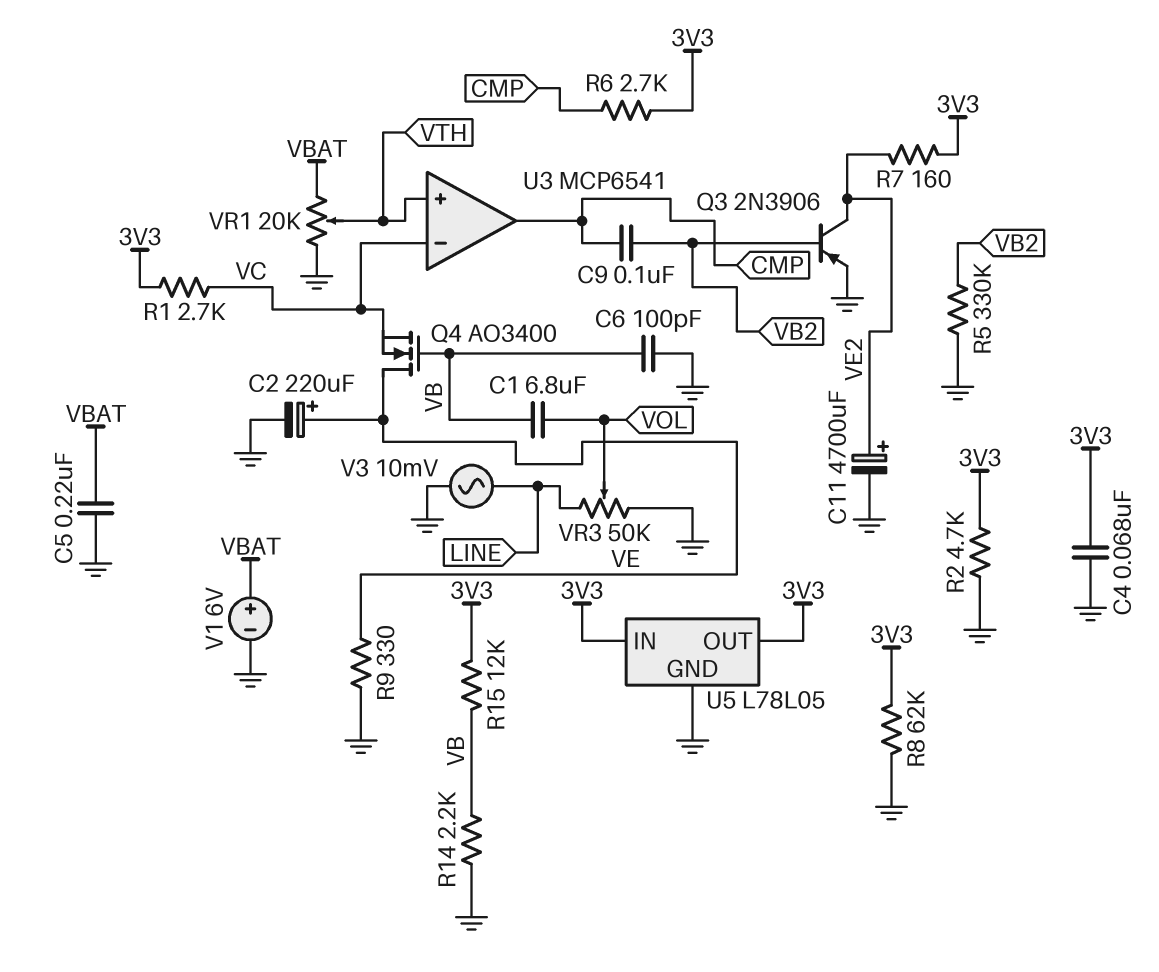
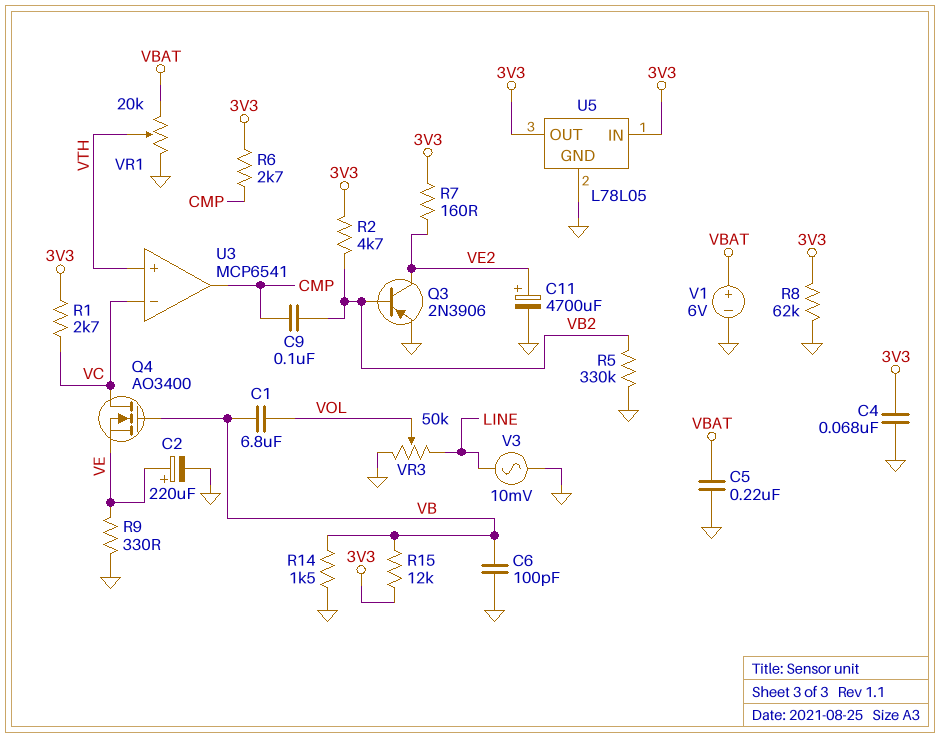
Q4: NMOS AO3400 (G VB, D VE, S VC) -> NMOS AO3400 (G VB, D VC, S VE)
R2: 4.7k (3V3, GND) -> 4.7k (3V3, VB2)
R14: 2.2k (GND, VB) -> 1.5k (GND, VB)

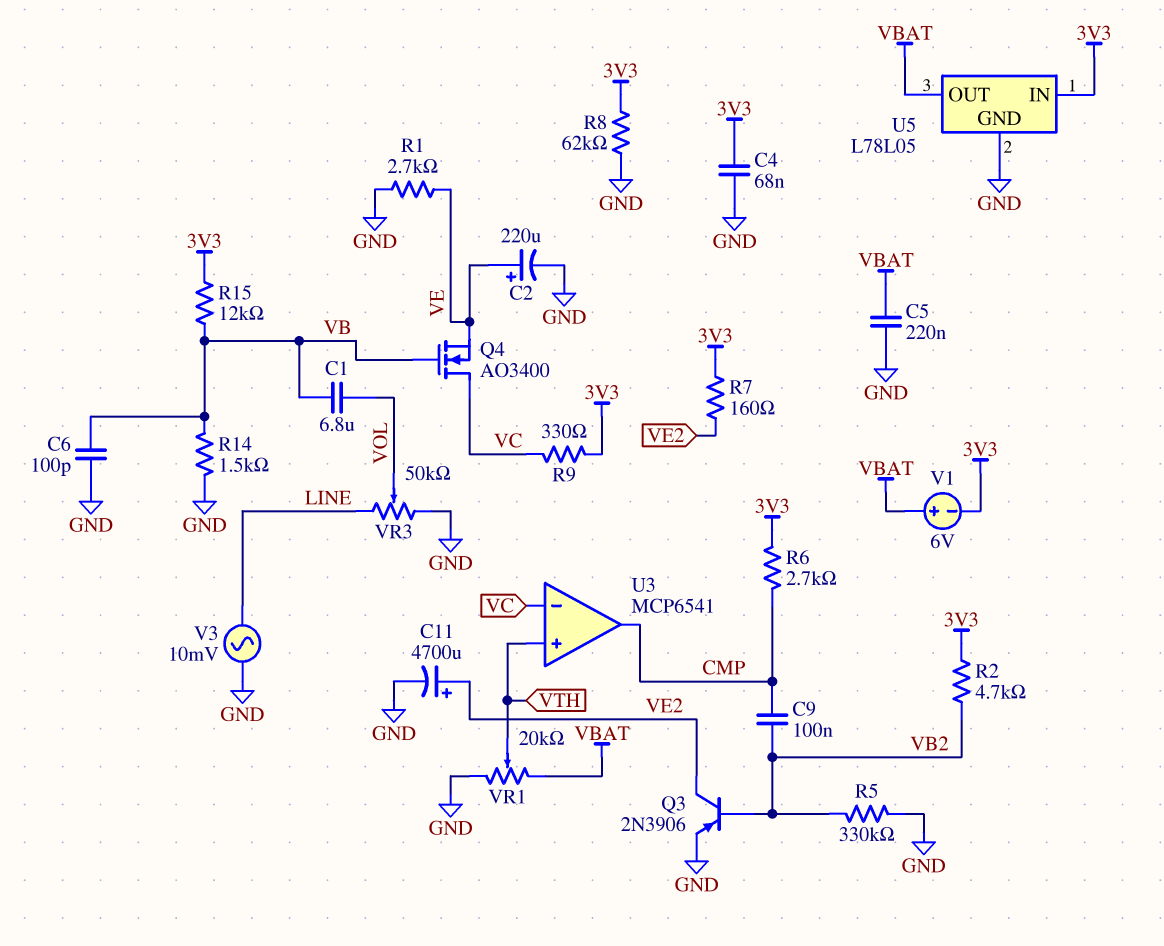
R1: 2.7k (3V3, VC) -> 2.7k (GND, VE)
R9: 330 (GND, VE) -> 330 (3V3, VC)
U5 pin OUT: 3V3 -> VBAT
V1: 6V (plus VBAT, minus GND) -> 6V (plus VBAT, minus 3V3)

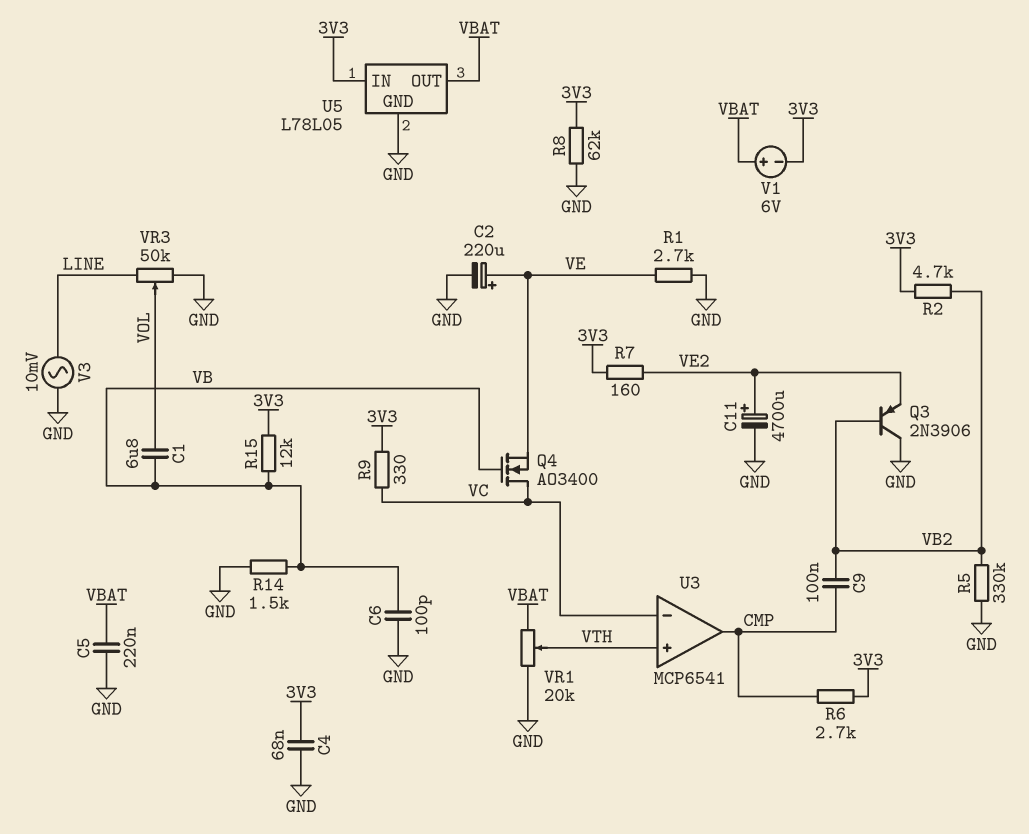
Q3: PNP 2N3906 (B VB2, C VE2, E GND) -> PNP 2N3906 (B VB2, C GND, E VE2)

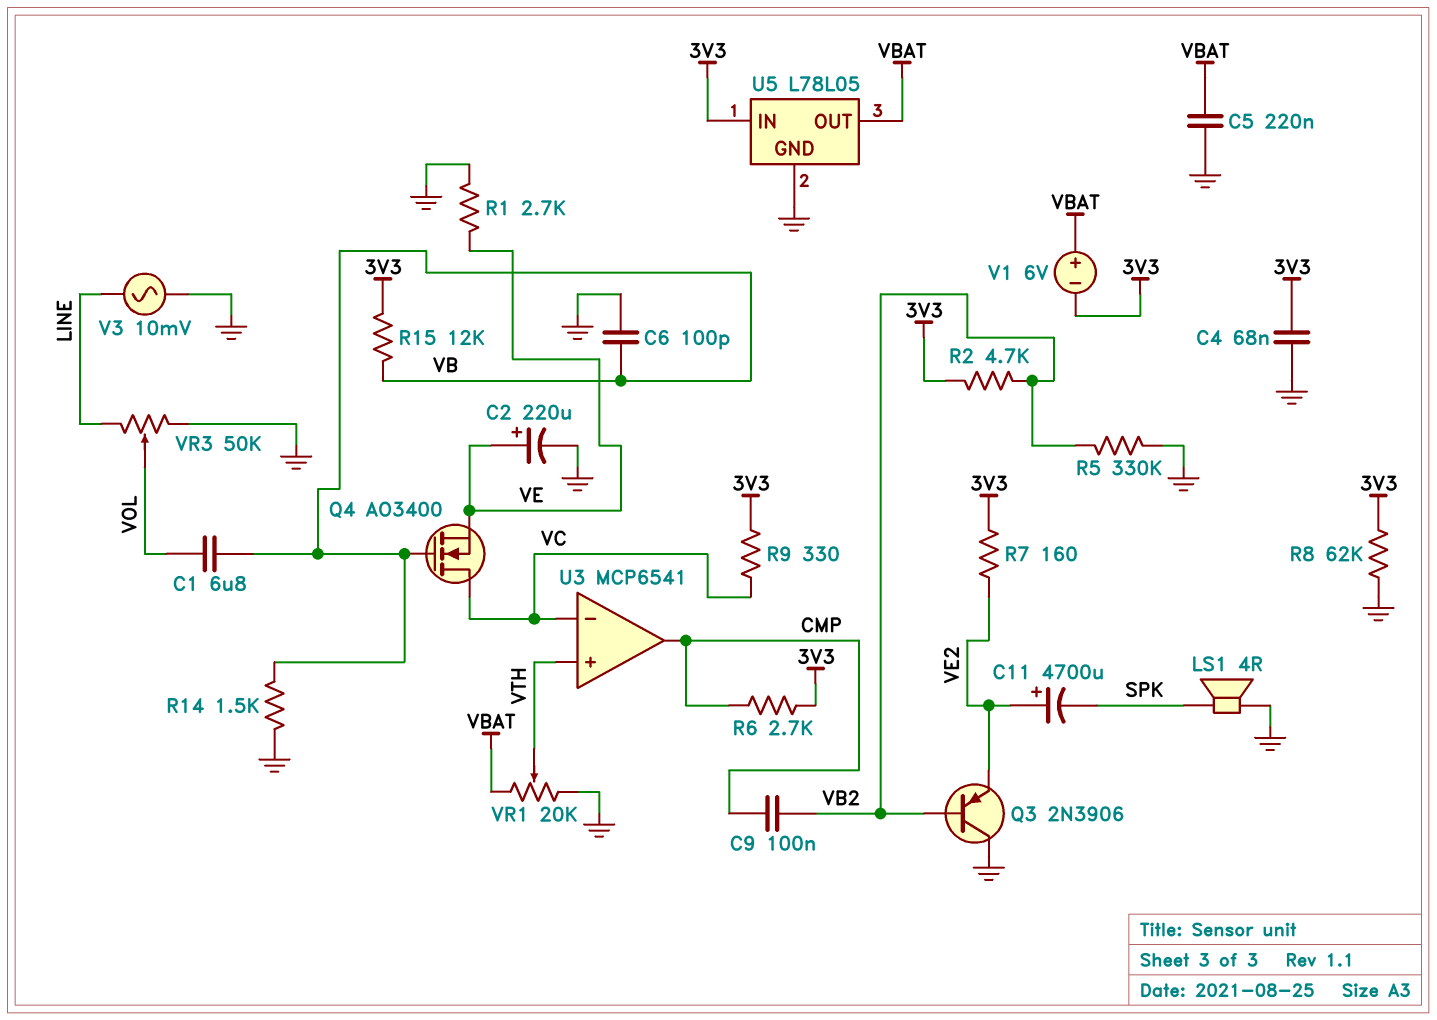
C11: 4700uF (plus VE2, minus GND) -> 4700uF (plus VE2, minus SPK)
LS1: none -> speaker 4R (GND, SPK)

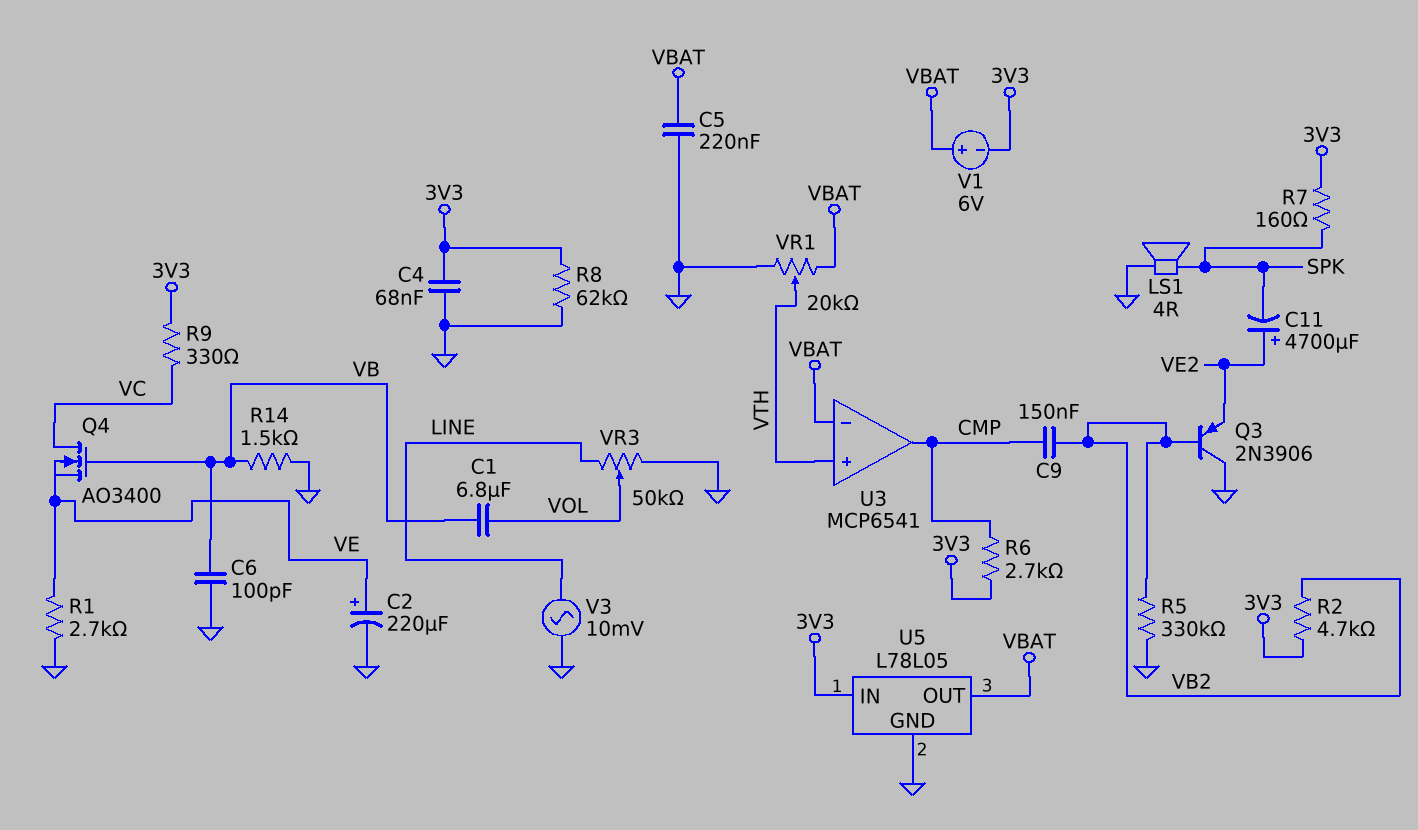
C9: 100nF (CMP, VB2) -> 150nF (CMP, VB2)
R7: 160 (3V3, VE2) -> 160 (3V3, SPK)
R15: 12k (3V3, VB) -> none
U3 pin in-: VC -> VBAT

